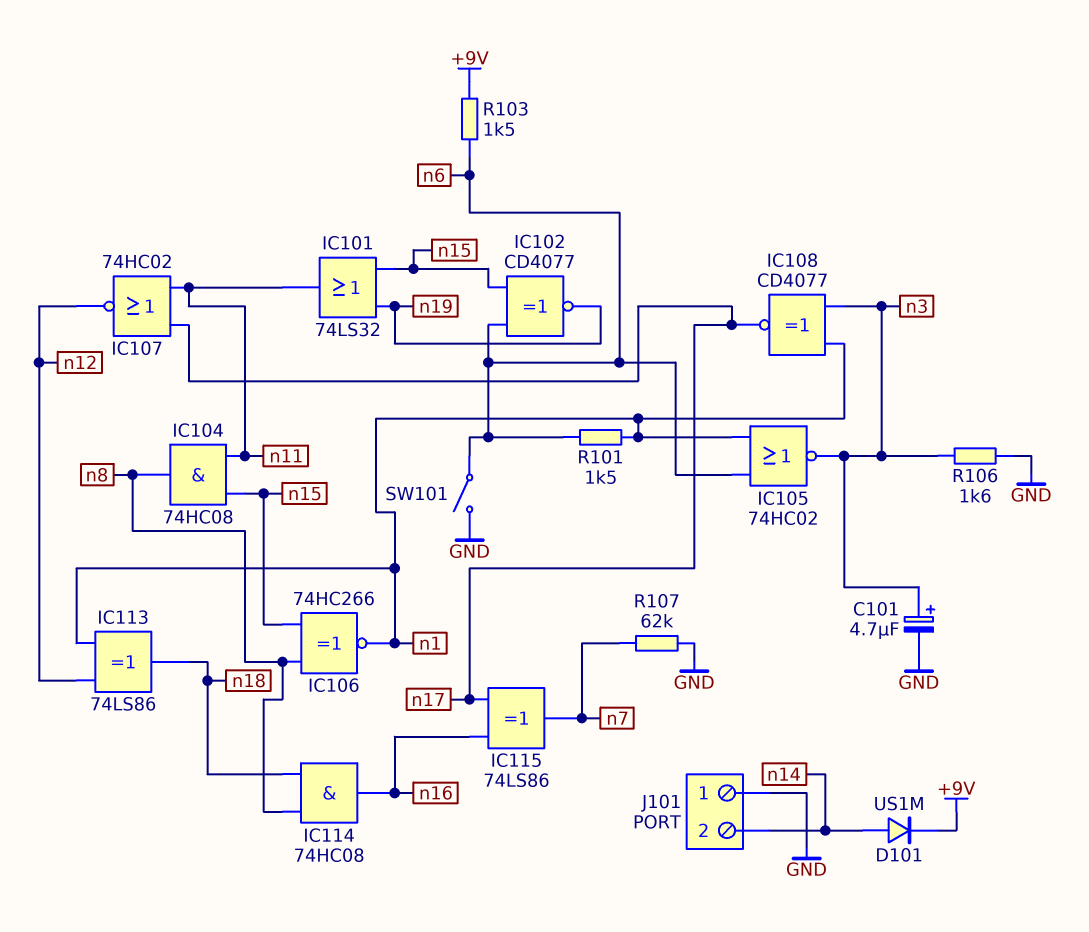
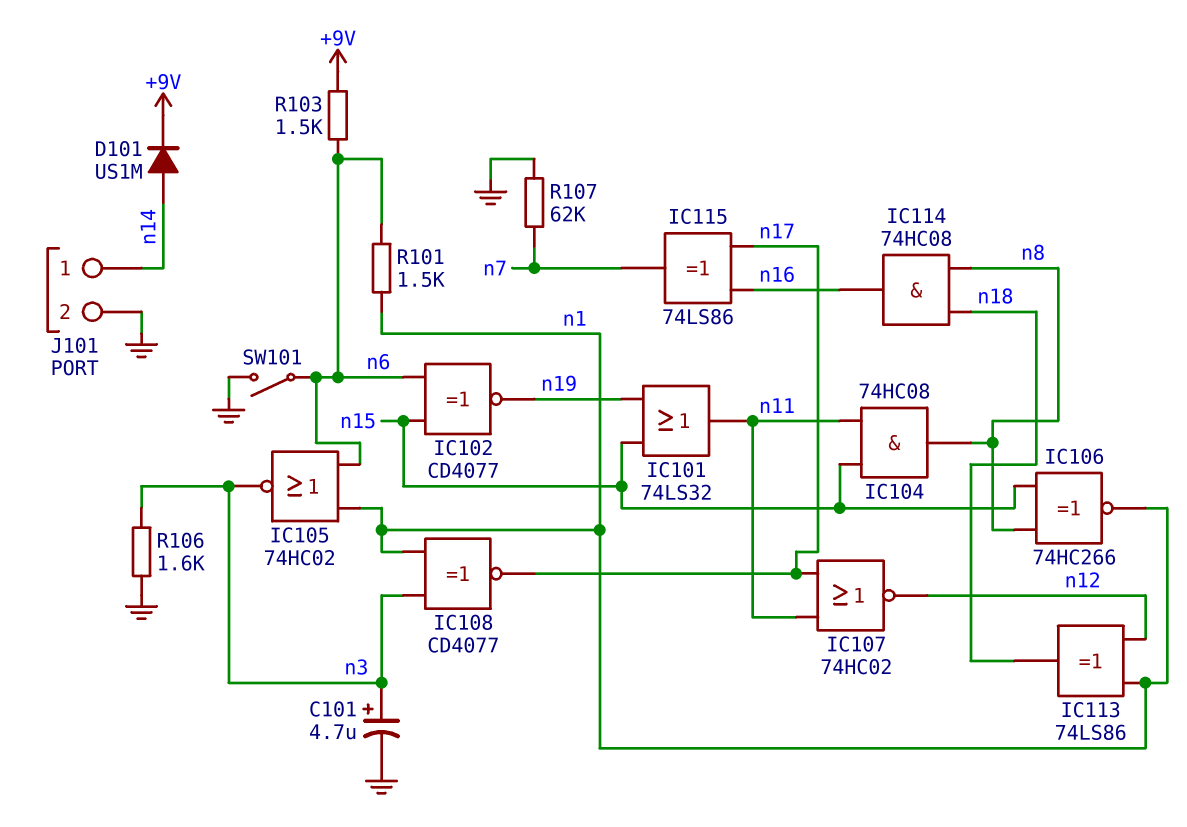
J101 pin 1: GND -> n14
J101 pin 2: n14 -> GND

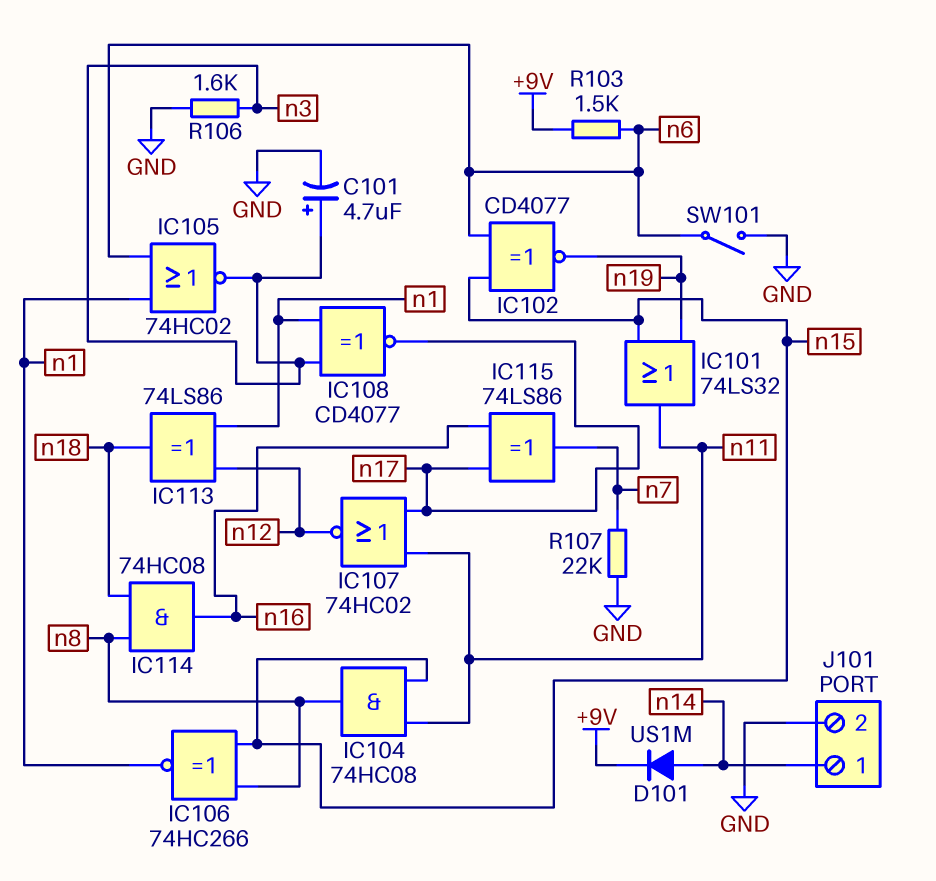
R101: 1.5k (n1, n6) -> none
R107: 62k (GND, n7) -> 22k (GND, n7)

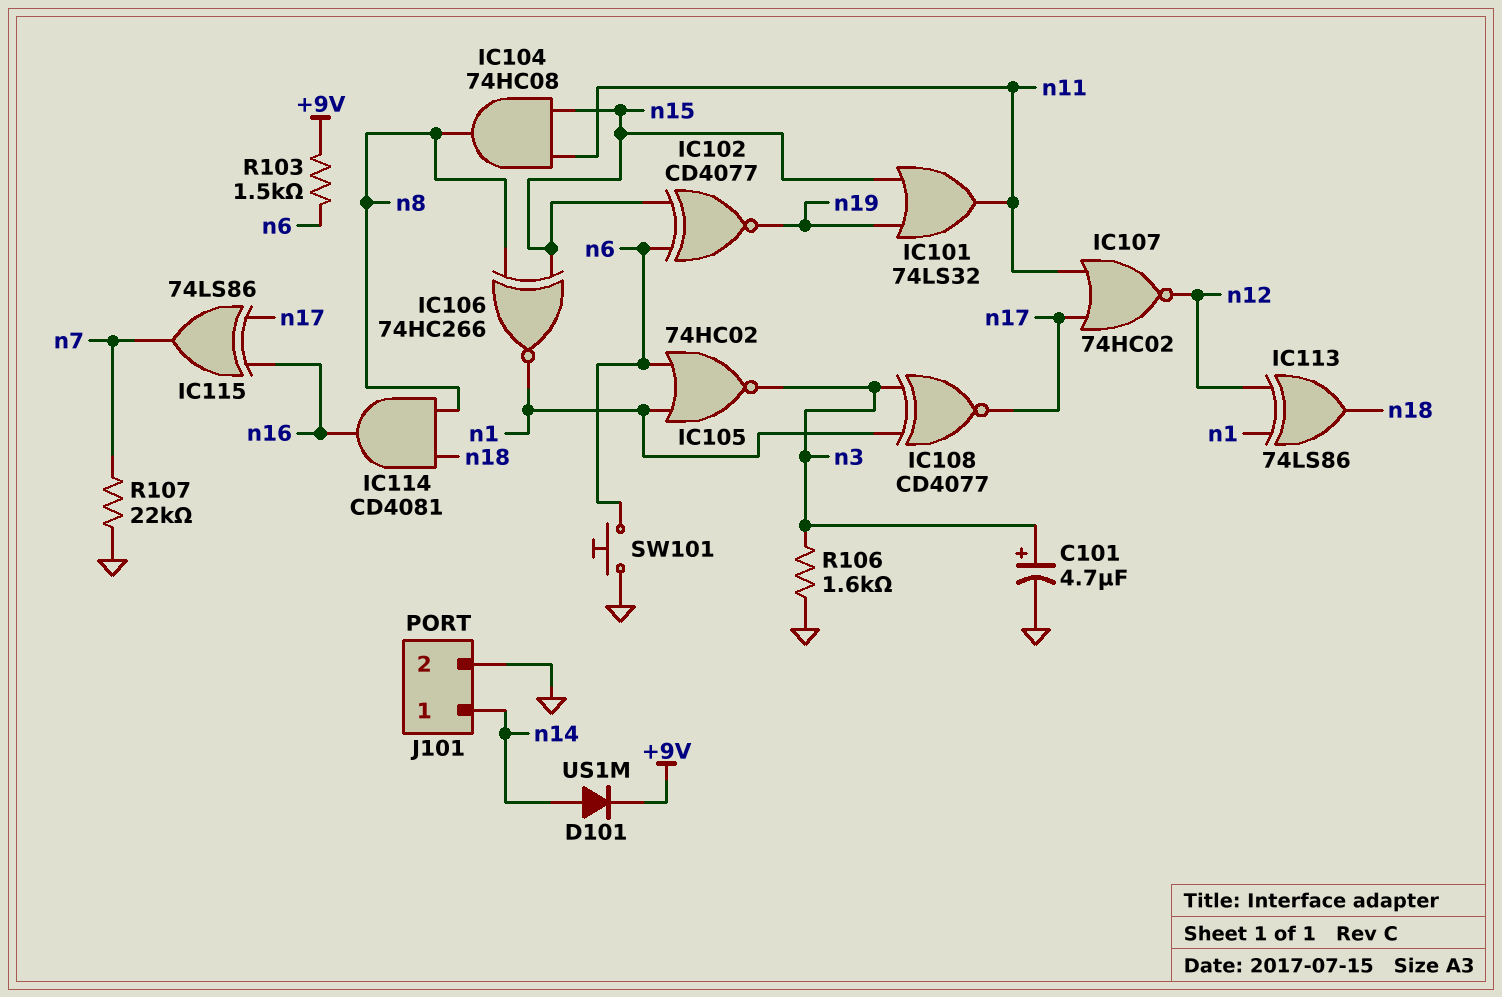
IC114: AND 74HC08 (in n8, in n18, out n16) -> AND CD4081 (in n8, in n18, out n16)
SW101: switch (GND, n6) -> button (GND, n6)

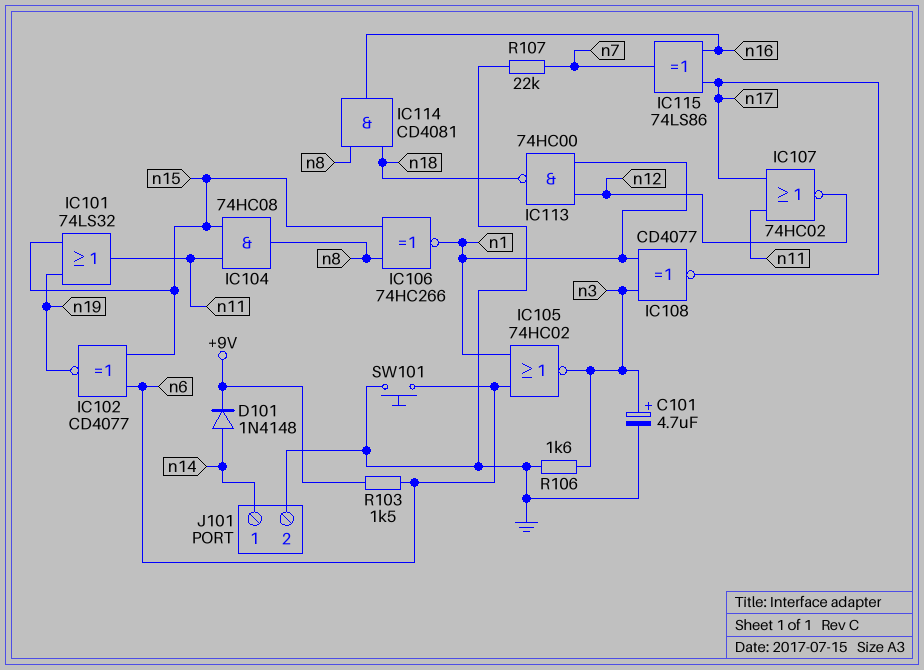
D101: diode US1M (A n14, K +9V) -> diode 1N4148 (A n14, K +9V)
IC113: XOR 74LS86 (in n1, in n12, out n18) -> NAND 74HC00 (in n1, in n12, out n18)

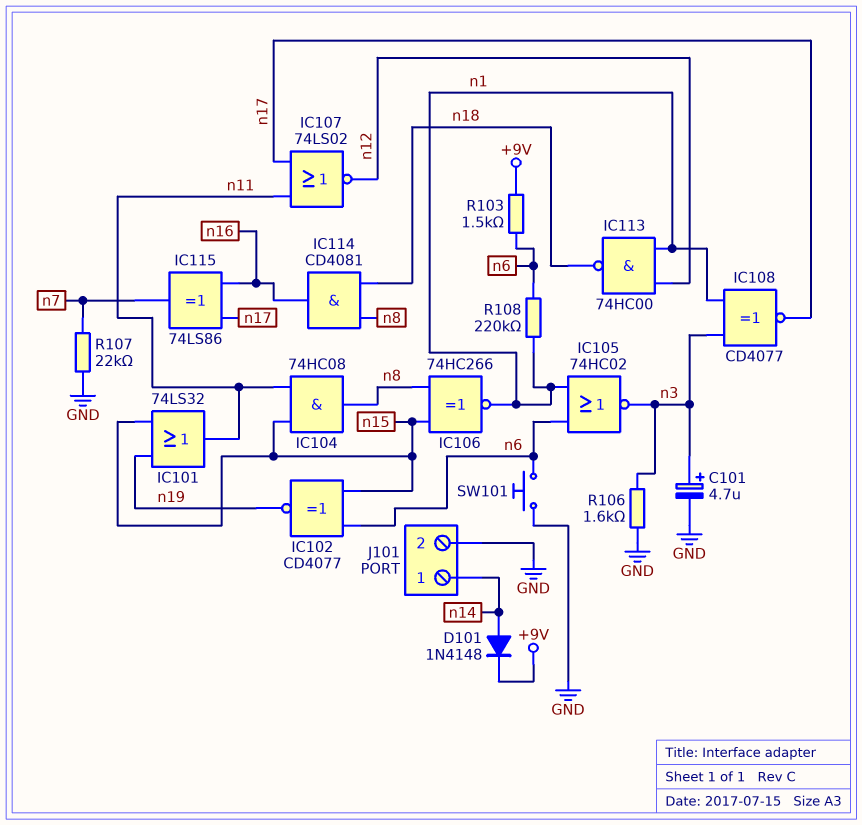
IC107: NOR 74HC02 (in n11, in n17, out n12) -> NOR 74LS02 (in n11, in n17, out n12)
R108: none -> 220k (n1, n6)

